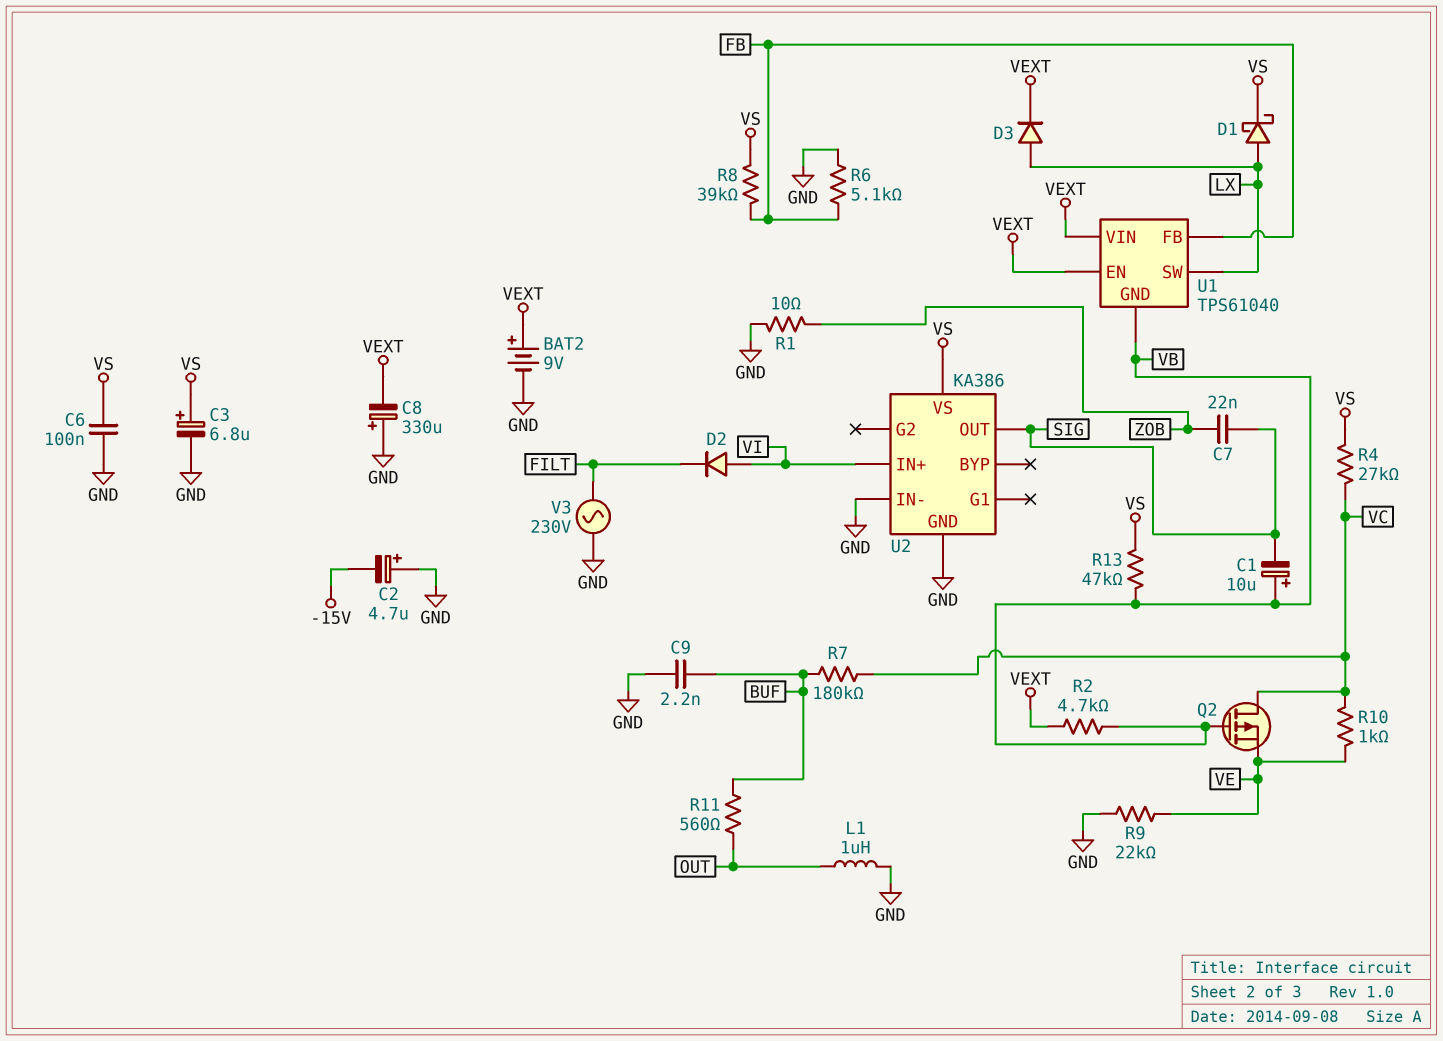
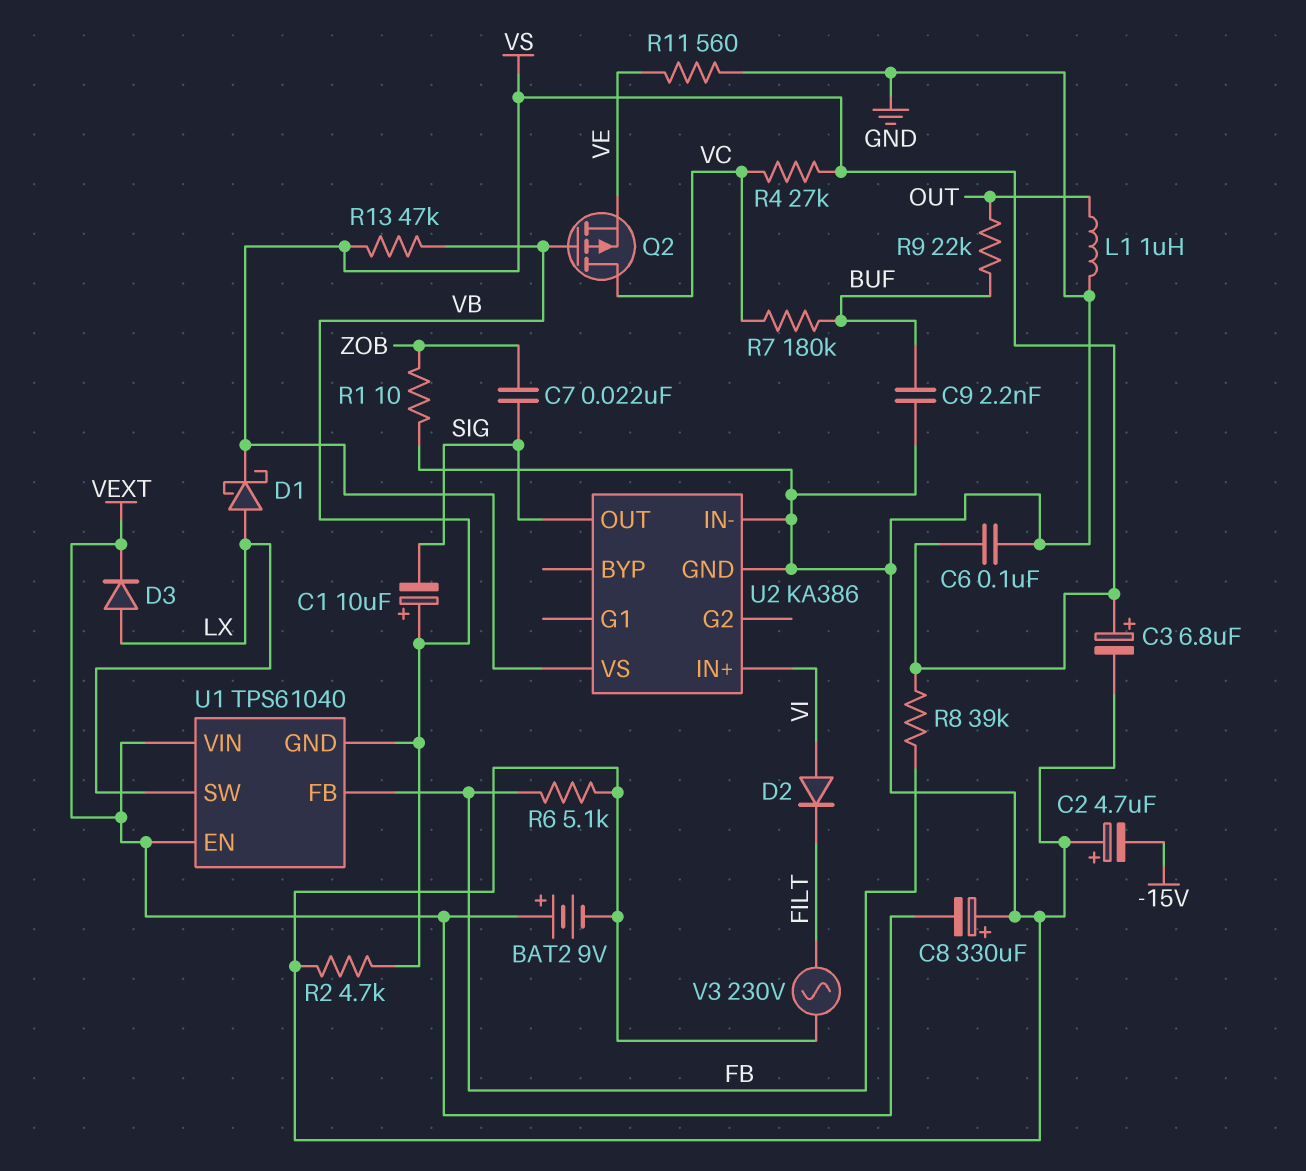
R2: 4.7k (VB, VEXT) -> 4.7k (GND, VB)
R9: 22k (GND, VE) -> 22k (BUF, OUT)
R10: 1k (VC, VE) -> none
R11: 560 (BUF, OUT) -> 560 (GND, VE)

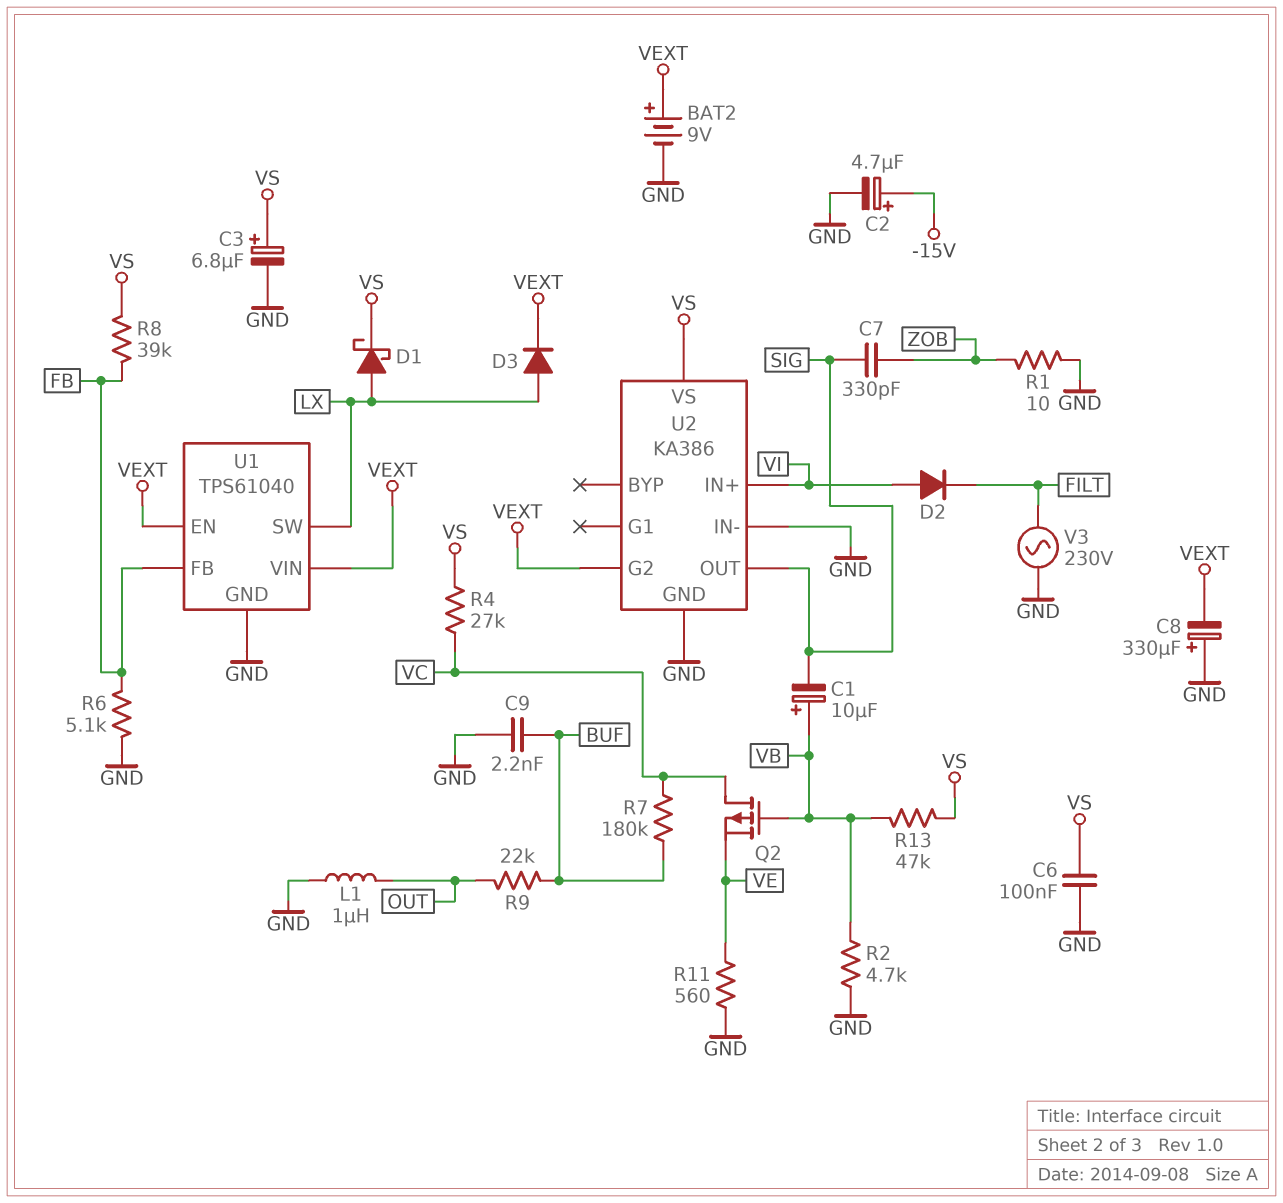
C2: 4.7uF (plus GND, minus -15V) -> 4.7uF (plus -15V, minus GND)
C7: 22nF (SIG, ZOB) -> 330pF (SIG, ZOB)
U1 pin GND: VB -> GND
U2 pin G2: none -> VEXT

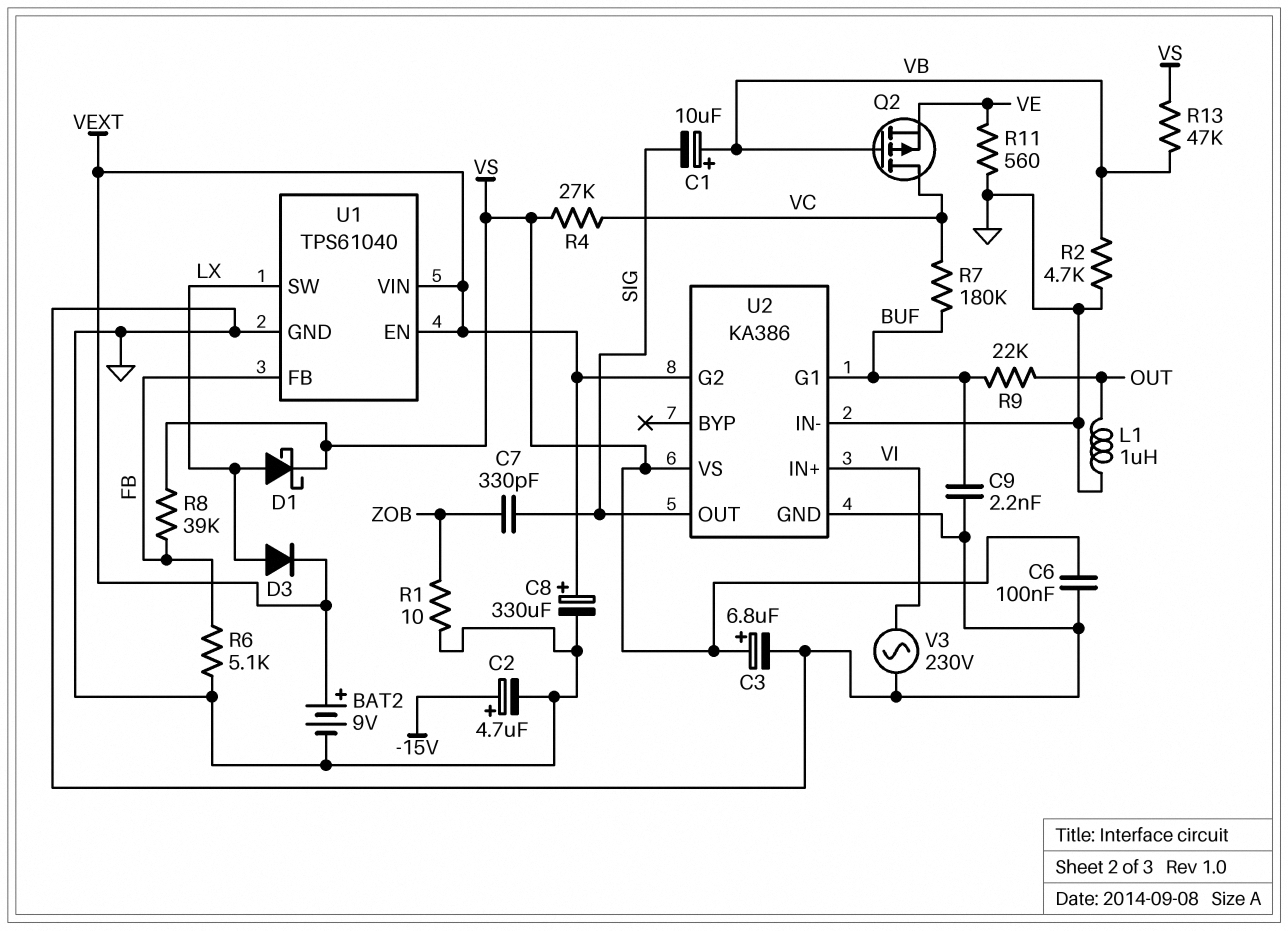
C8: 330uF (plus GND, minus VEXT) -> 330uF (plus VEXT, minus GND)
D2: diode (A VI, K FILT) -> none
U2 pin G1: none -> BUF
V3: AC 230V (FILT, GND) -> AC 230V (GND, VI)

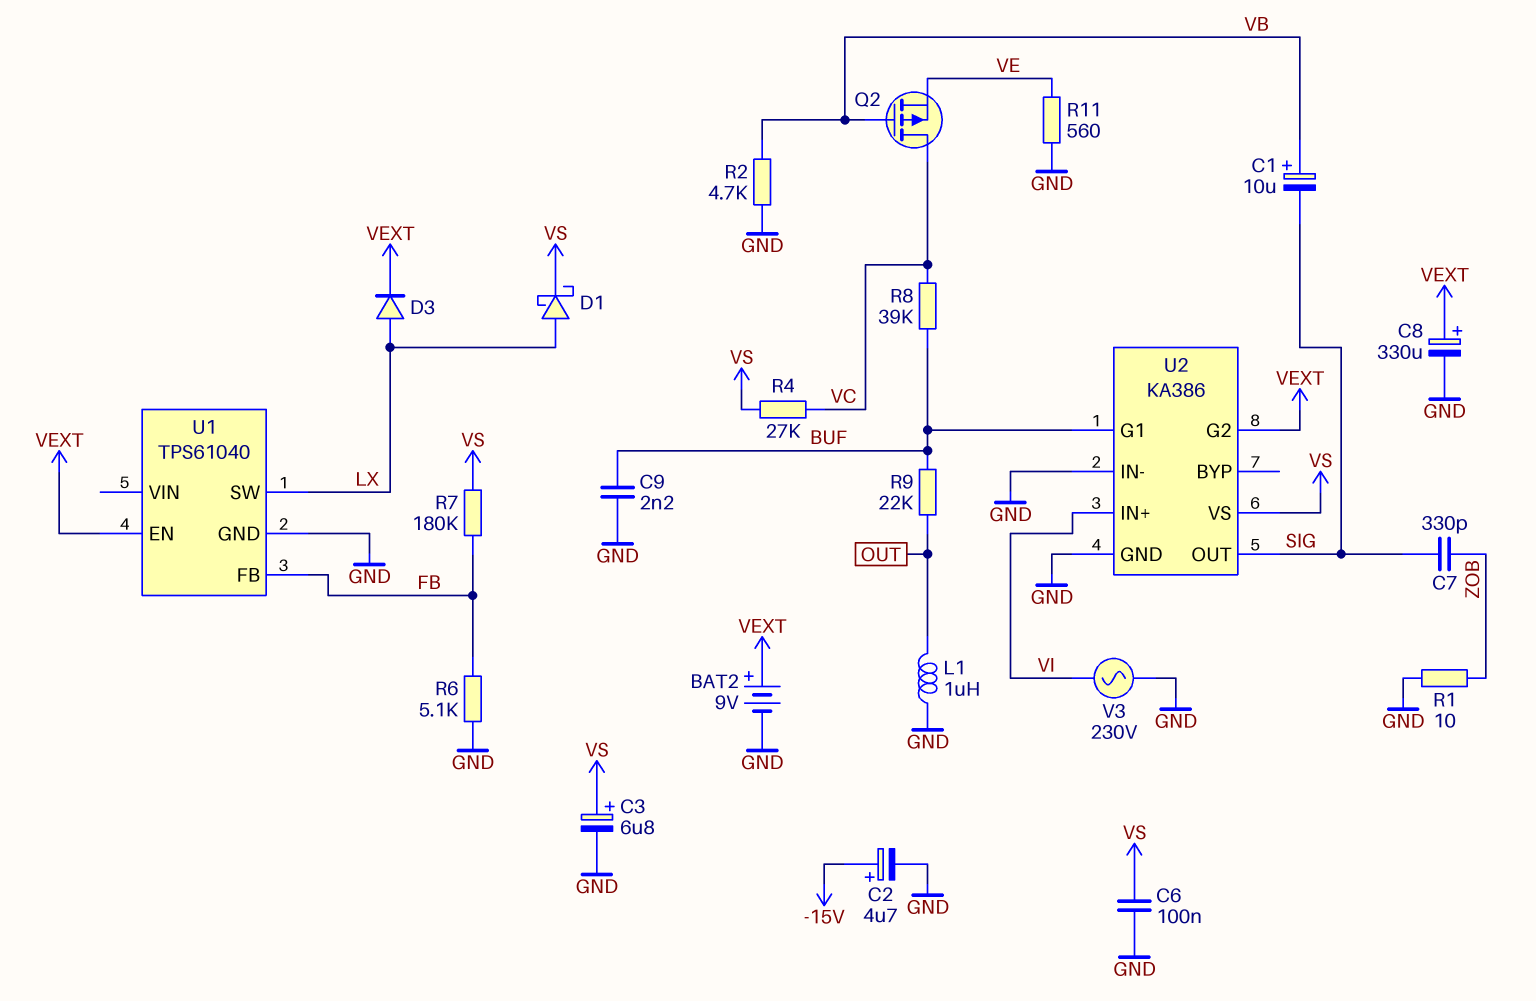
R7: 180k (BUF, VC) -> 180k (FB, VS)
R8: 39k (FB, VS) -> 39k (BUF, VC)
R13: 47k (VB, VS) -> none
U1 pin VIN: VEXT -> none

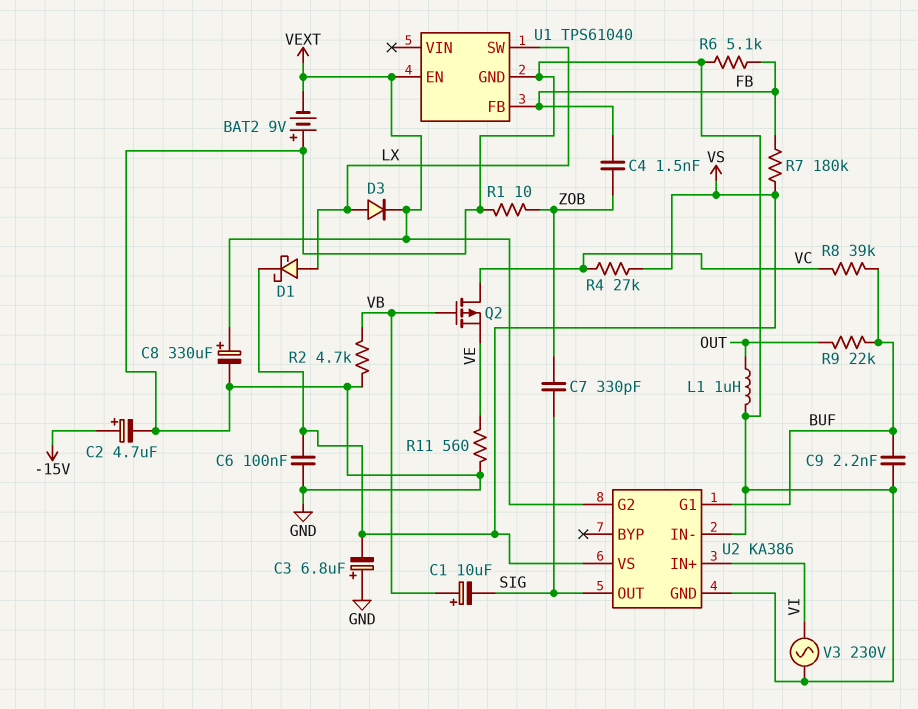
BAT2: 9V (plus VEXT, minus GND) -> 9V (plus GND, minus VEXT)
C3: 6.8uF (plus VS, minus GND) -> 6.8uF (plus GND, minus VS)
C4: none -> 1.5nF (FB, ZOB)

